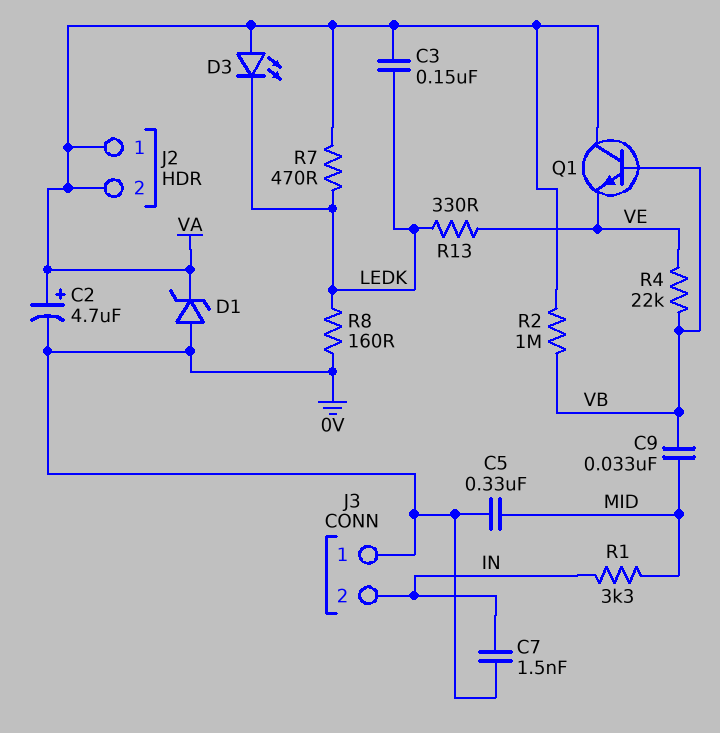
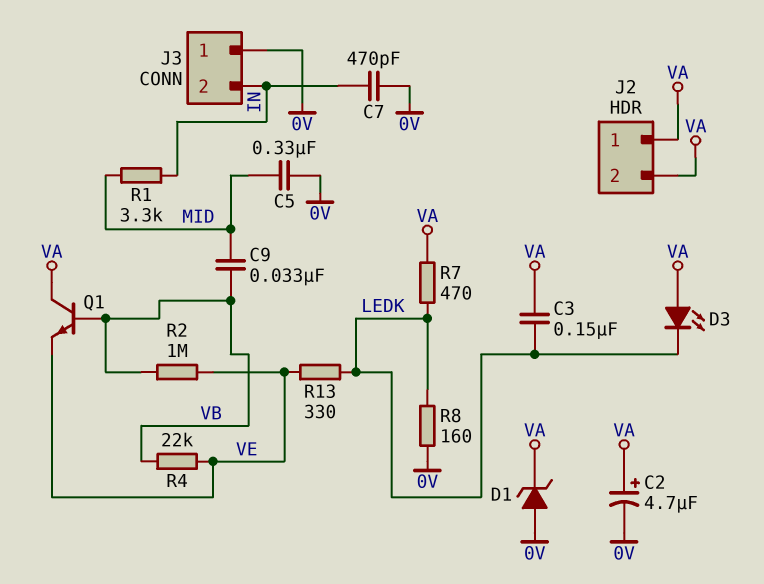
C7: 1.5nF (0V, IN) -> 470pF (0V, IN)
R2: 1M (VA, VB) -> 1M (VB, VE)

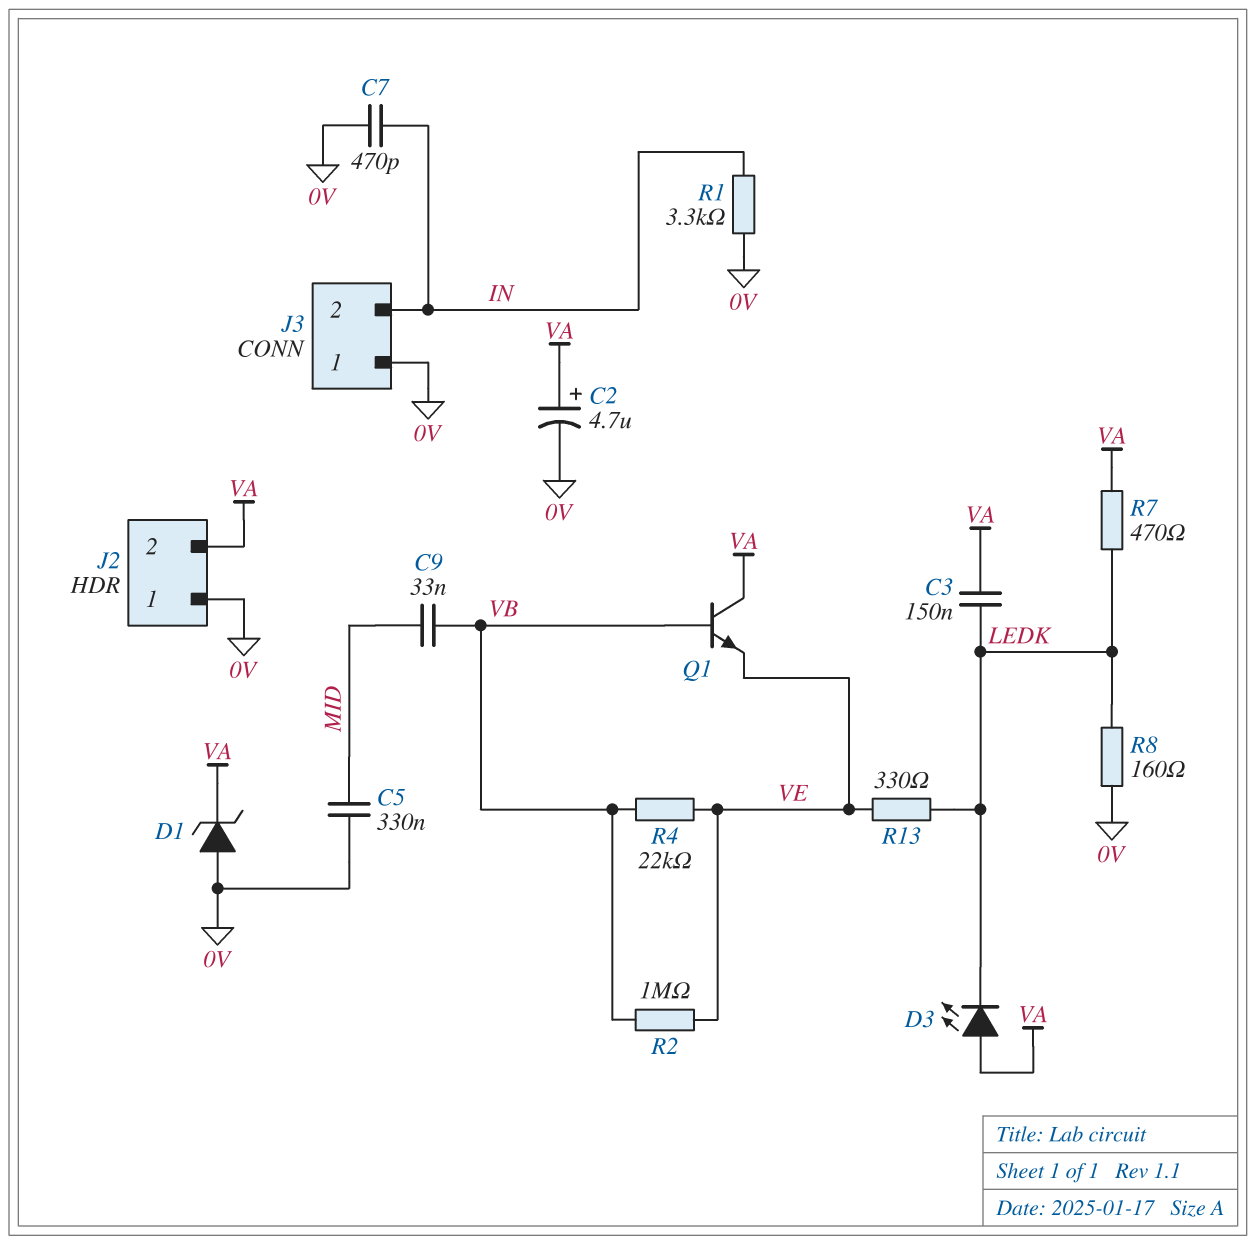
J2 pin 1: VA -> 0V
R1: 3.3k (IN, MID) -> 3.3k (0V, IN)

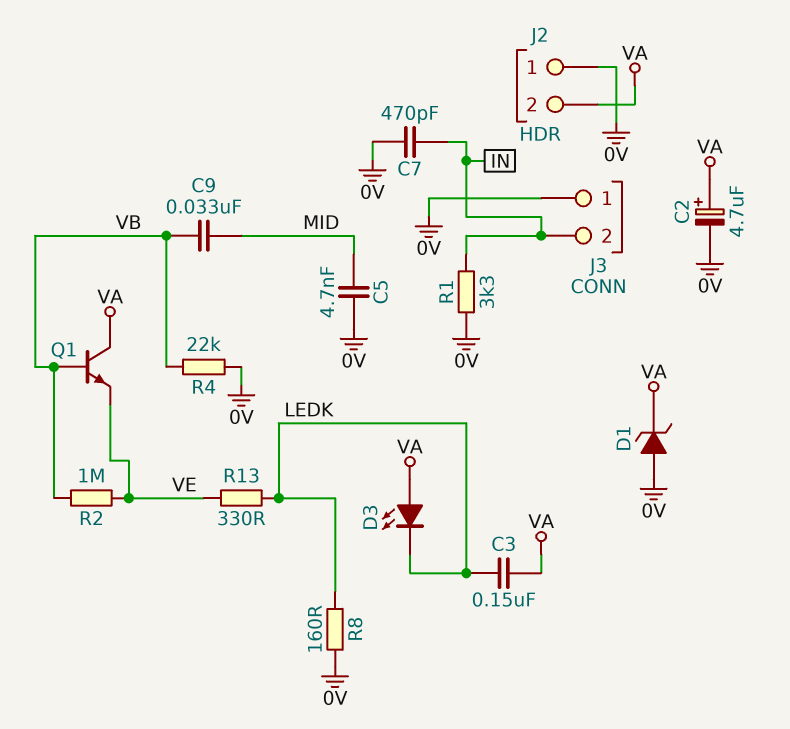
C5: 330nF (0V, MID) -> 4.7nF (0V, MID)
R4: 22k (VB, VE) -> 22k (0V, VB)
R7: 470 (LEDK, VA) -> none

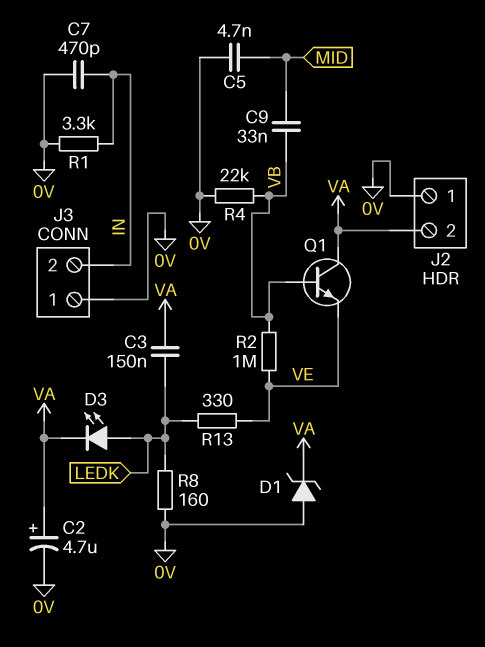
D3: LED (A VA, K LEDK) -> LED (A LEDK, K VA)

